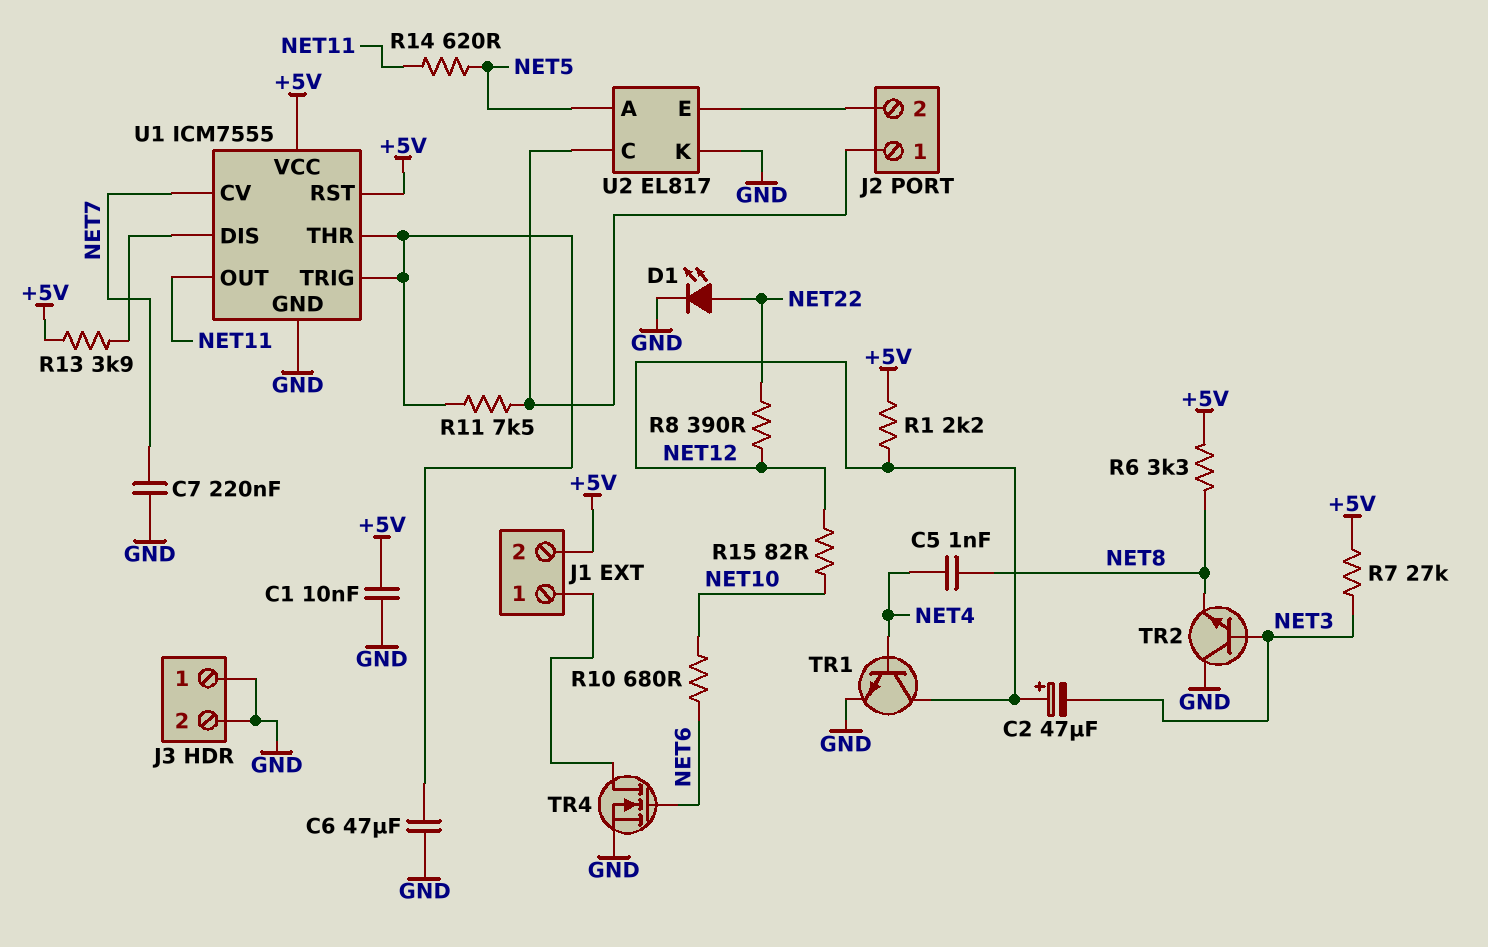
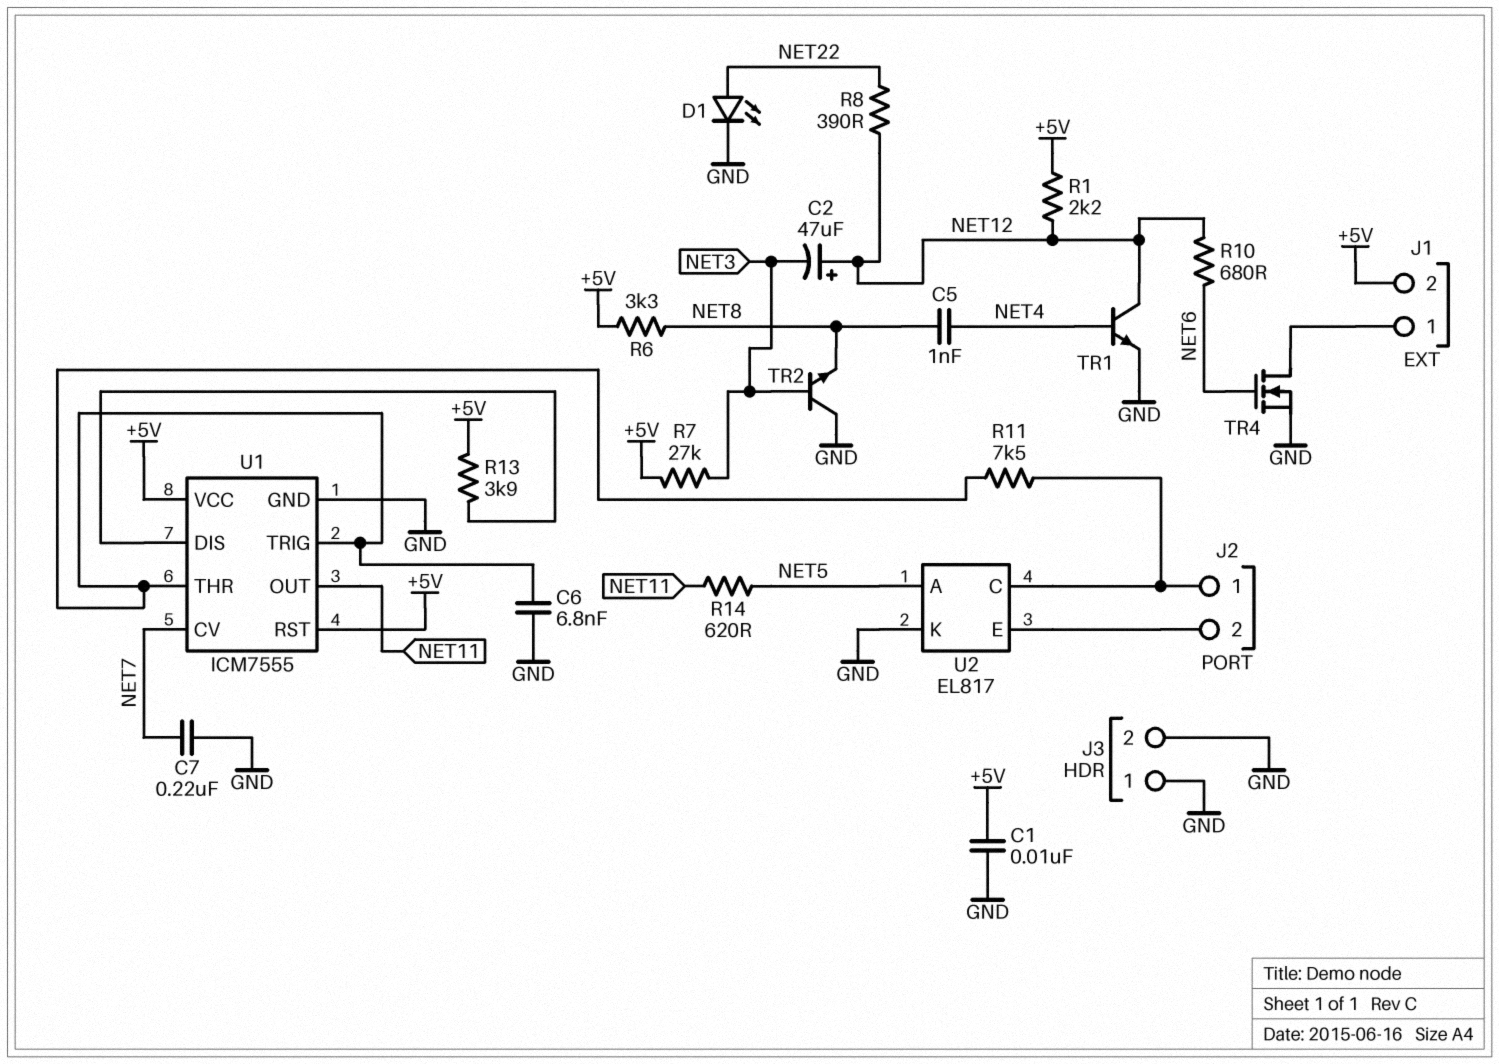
C6: 47uF (GND, U1/THR) -> 6.8nF (GND, U1/THR)
R10: 680 (NET6, NET10) -> 680 (NET6, NET12)
R15: 82 (NET10, NET12) -> none

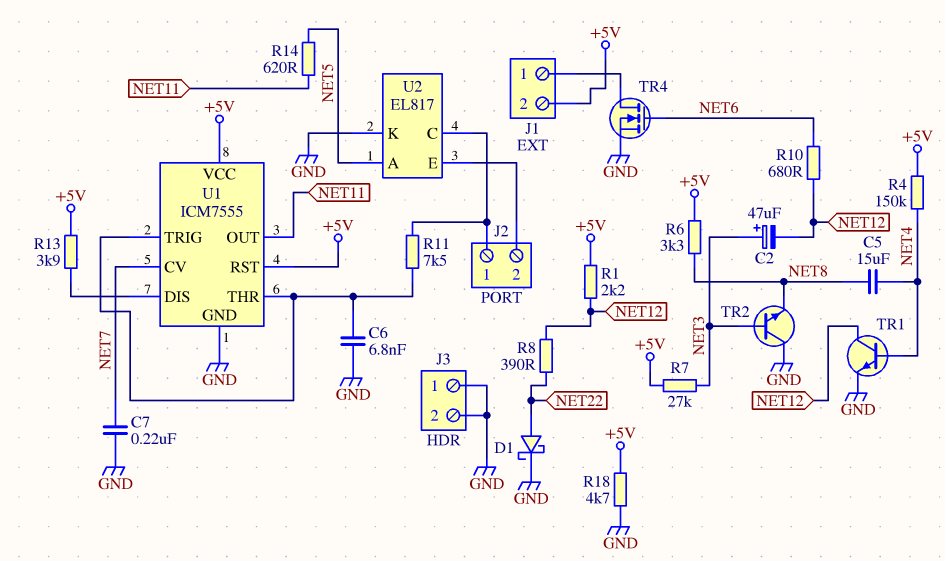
C1: 10nF (+5V, GND) -> none
C2: 47uF (plus NET12, minus NET3) -> 47uF (plus NET3, minus NET12)
C5: 1nF (NET4, NET8) -> 15uF (NET4, NET8)
D1: LED (A NET22, K GND) -> schottky (A NET22, K GND)
R4: none -> 150k (+5V, NET4)
R18: none -> 4.7k (+5V, GND)

